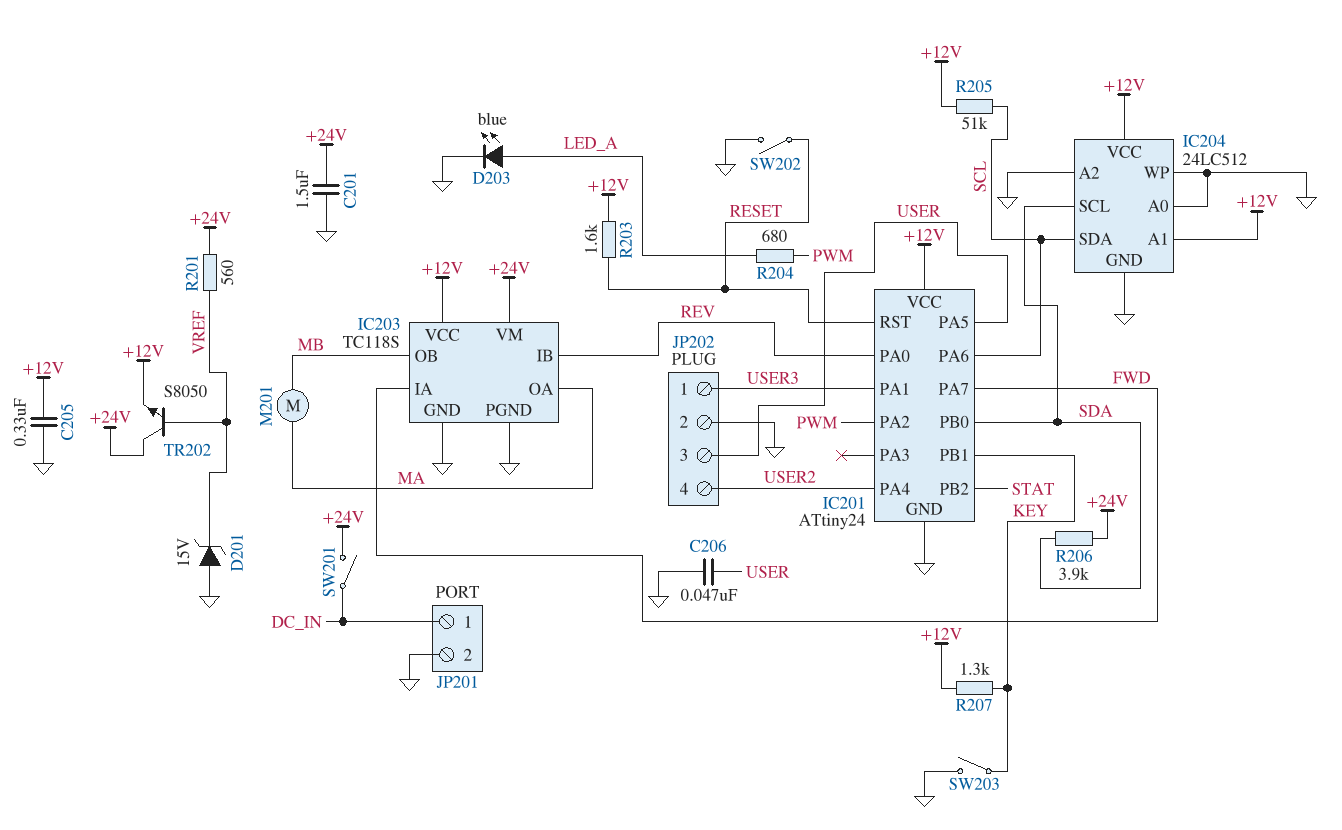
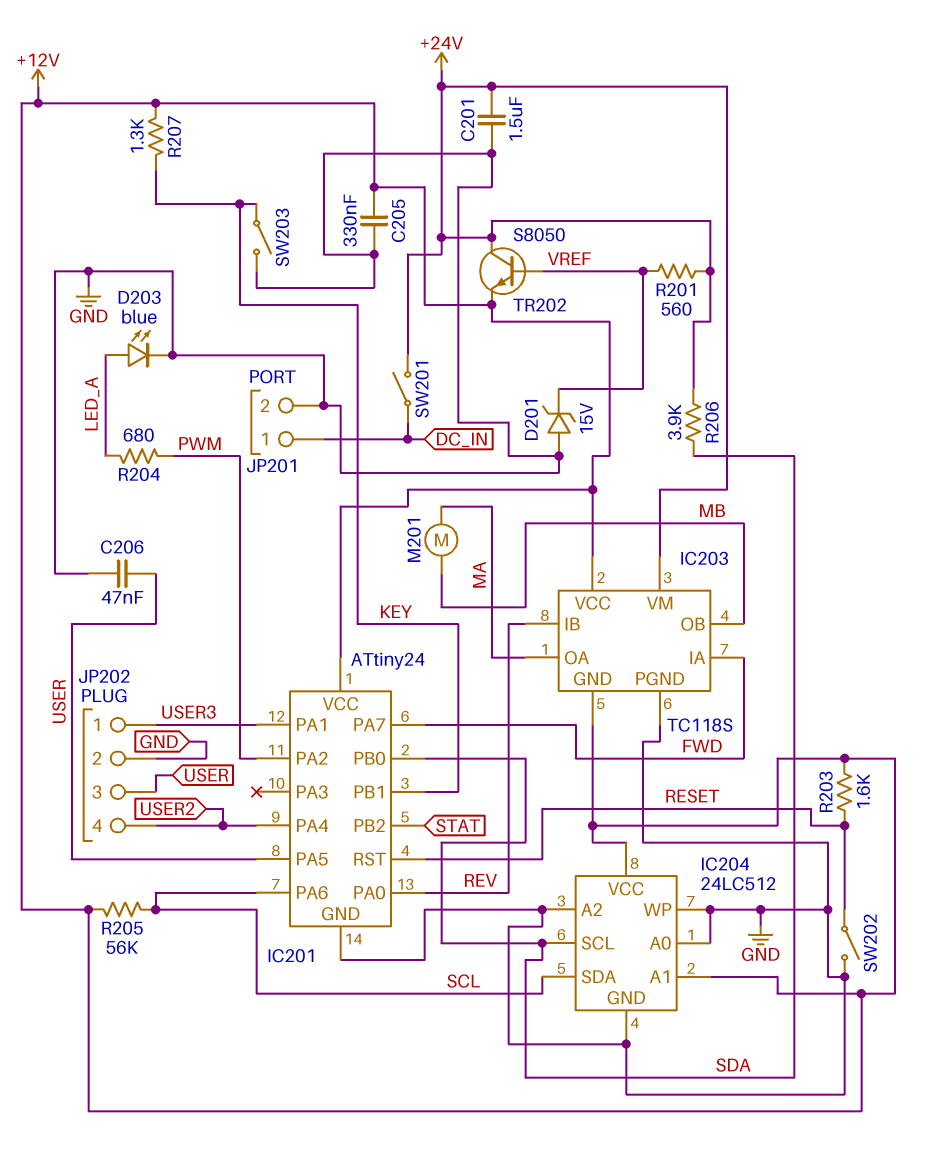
IC203 pin GND: GND -> +12V
R205: 51k (+12V, SCL) -> 56k (+12V, SCL)

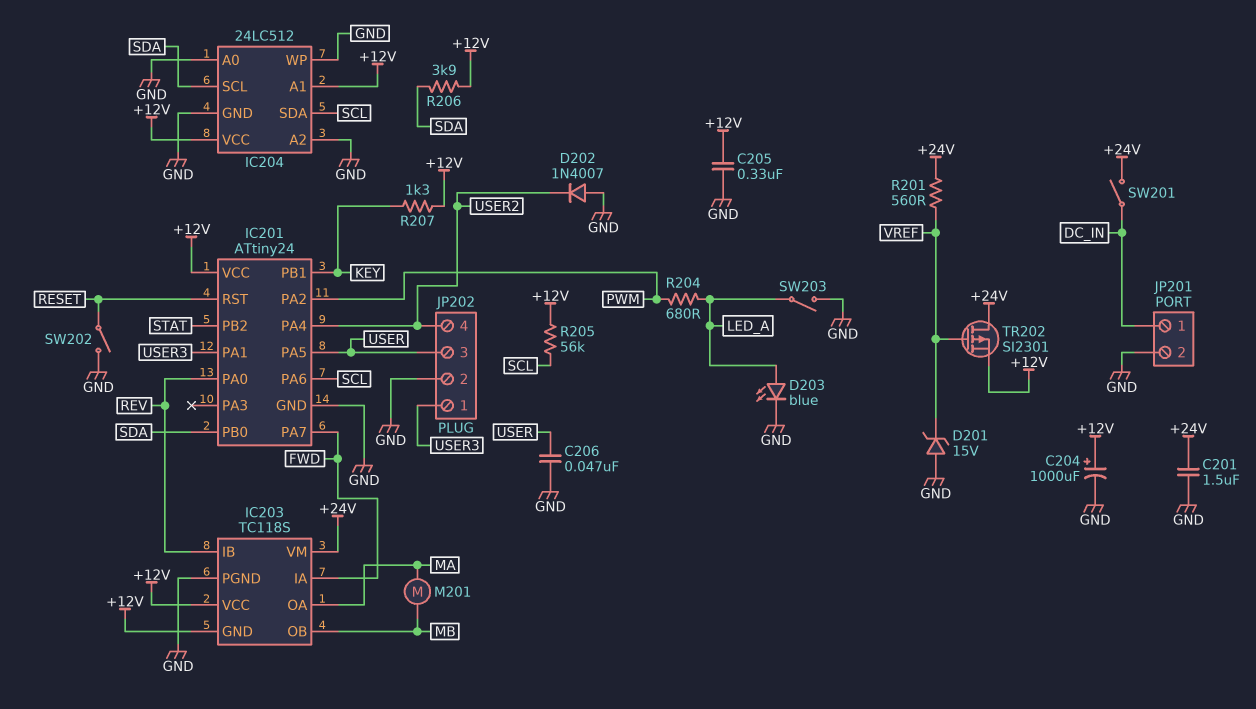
C204: none -> 1000uF (plus +12V, minus GND)
D202: none -> diode 1N4007 (A GND, K USER2)
R203: 1.6k (+12V, RESET) -> none
R206: 3.9k (+24V, SDA) -> 3.9k (+12V, SDA)
SW203: switch (GND, KEY) -> switch (GND, LED_A)
TR202: NPN S8050 (B VREF, C +24V, E +12V) -> PMOS SI2301 (G VREF, D +24V, S +12V)

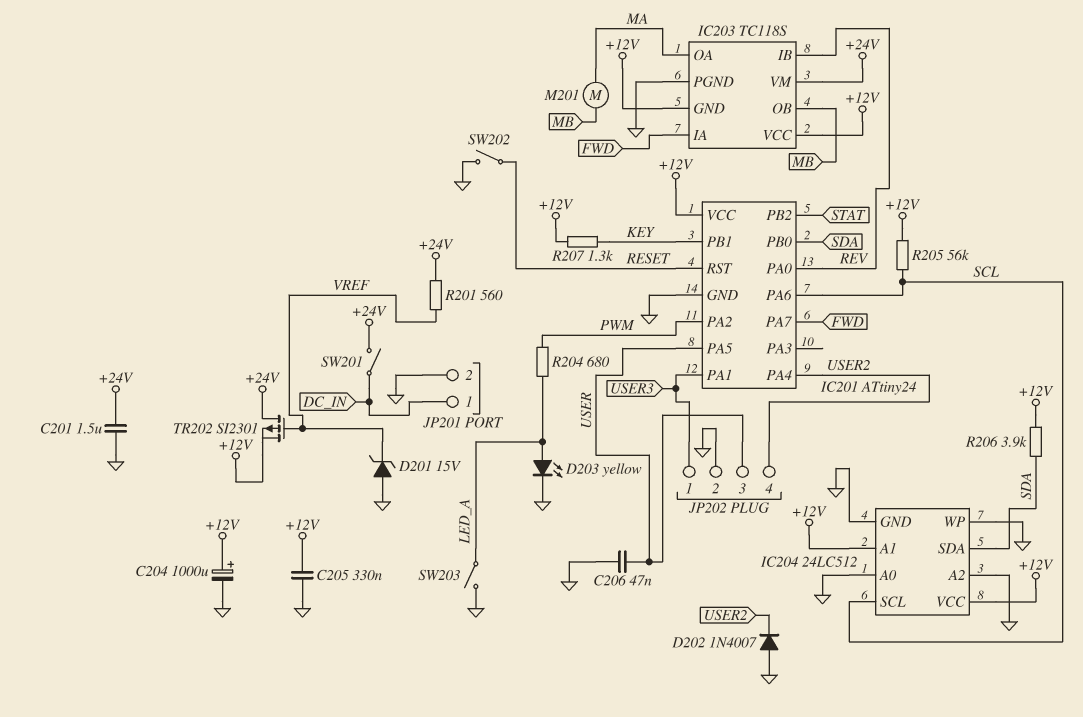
D203: LED blue (A LED_A, K GND) -> LED yellow (A LED_A, K GND)
IC204 pin SCL: SDA -> SCL
IC204 pin SDA: SCL -> SDA

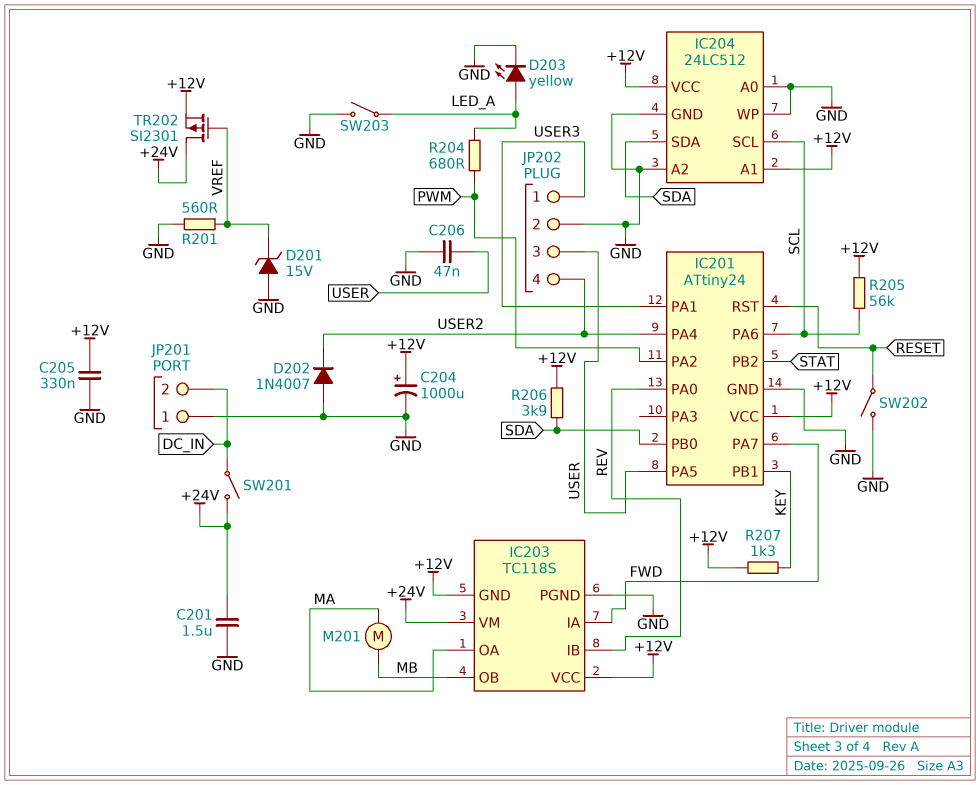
JP201 pin 1: DC_IN -> GND
JP201 pin 2: GND -> DC_IN
R201: 560 (+24V, VREF) -> 560 (GND, VREF)

